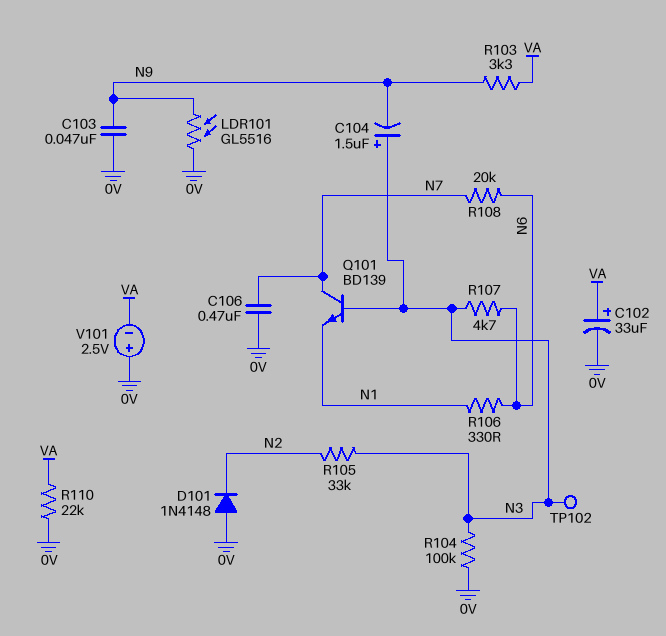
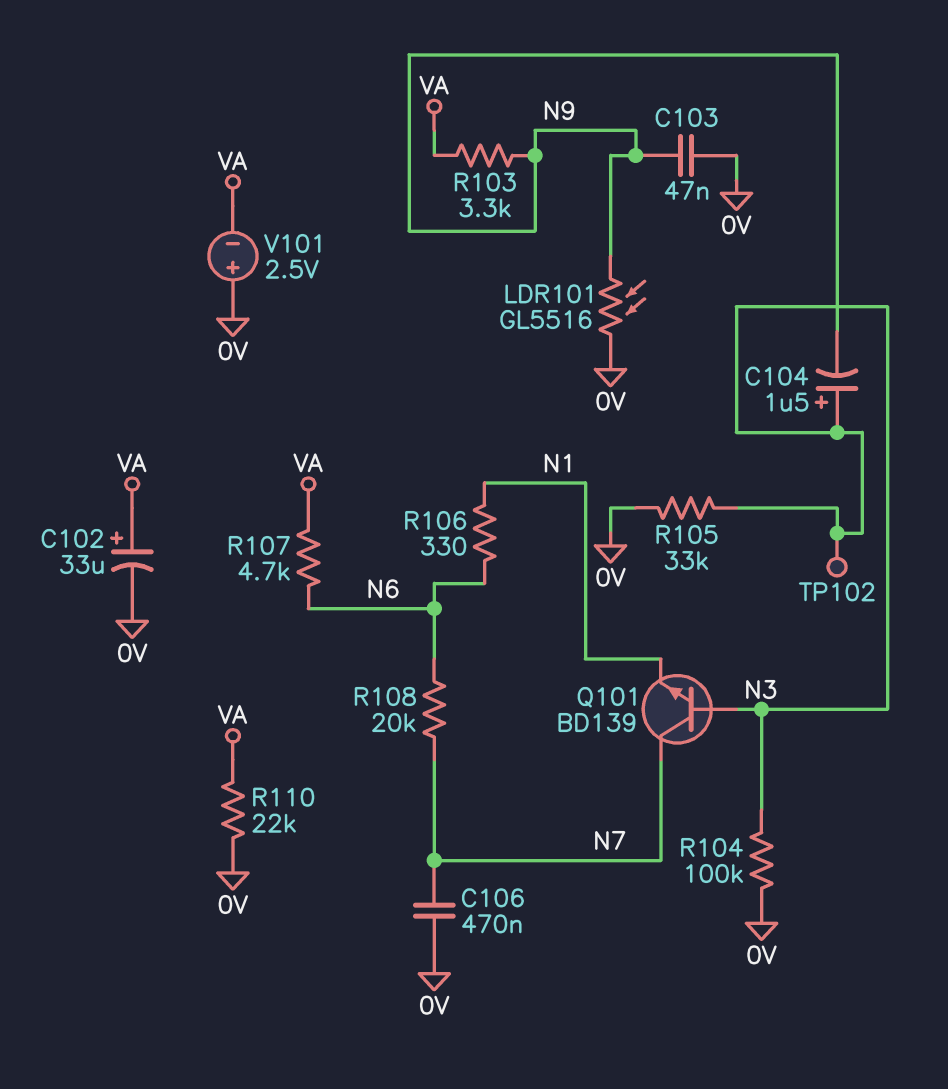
D101: diode 1N4148 (A 0V, K N2) -> none
R105: 33k (N2, N3) -> 33k (0V, N3)
R107: 4.7k (N3, N6) -> 4.7k (N6, VA)

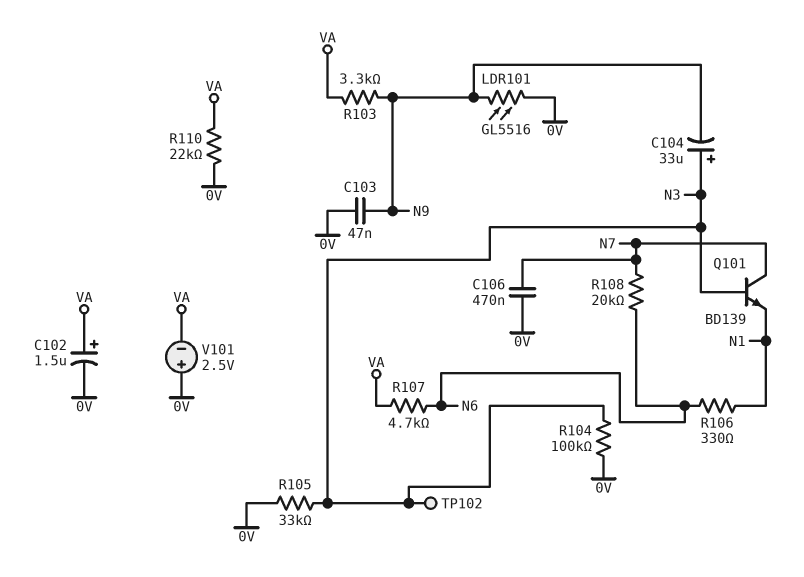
C102: 33uF (plus VA, minus 0V) -> 1.5uF (plus VA, minus 0V)
C104: 1.5uF (plus N3, minus N9) -> 33uF (plus N3, minus N9)

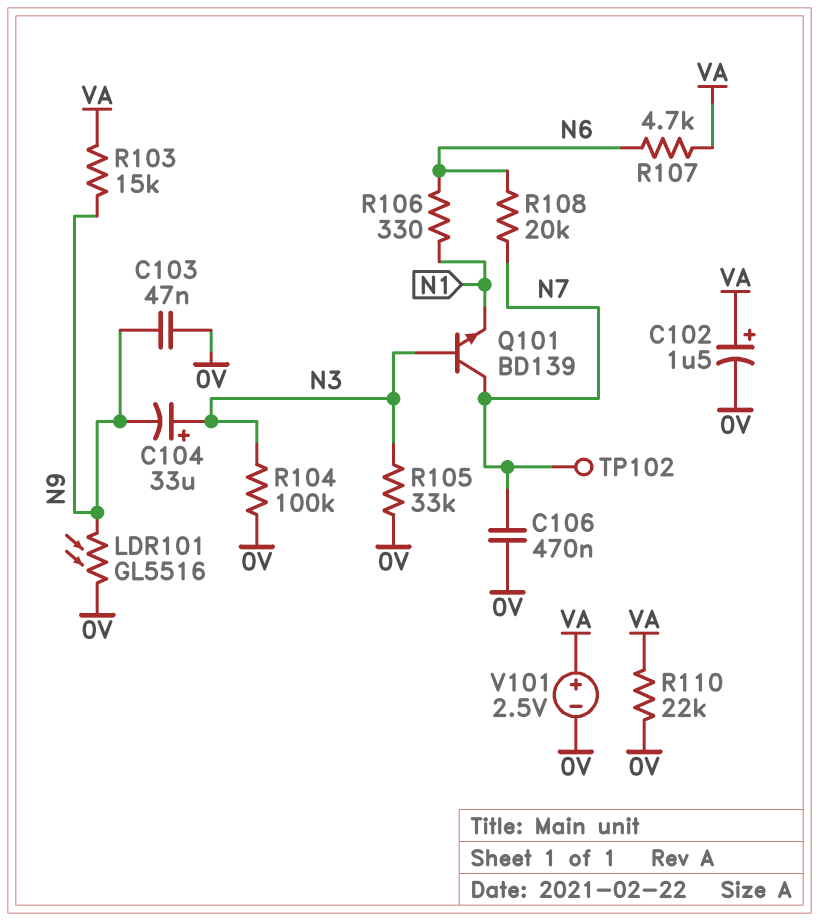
R103: 3.3k (N9, VA) -> 15k (N9, VA)
TP102: test point (N3) -> test point (N7)
V101: 2.5V (plus 0V, minus VA) -> 2.5V (plus VA, minus 0V)

